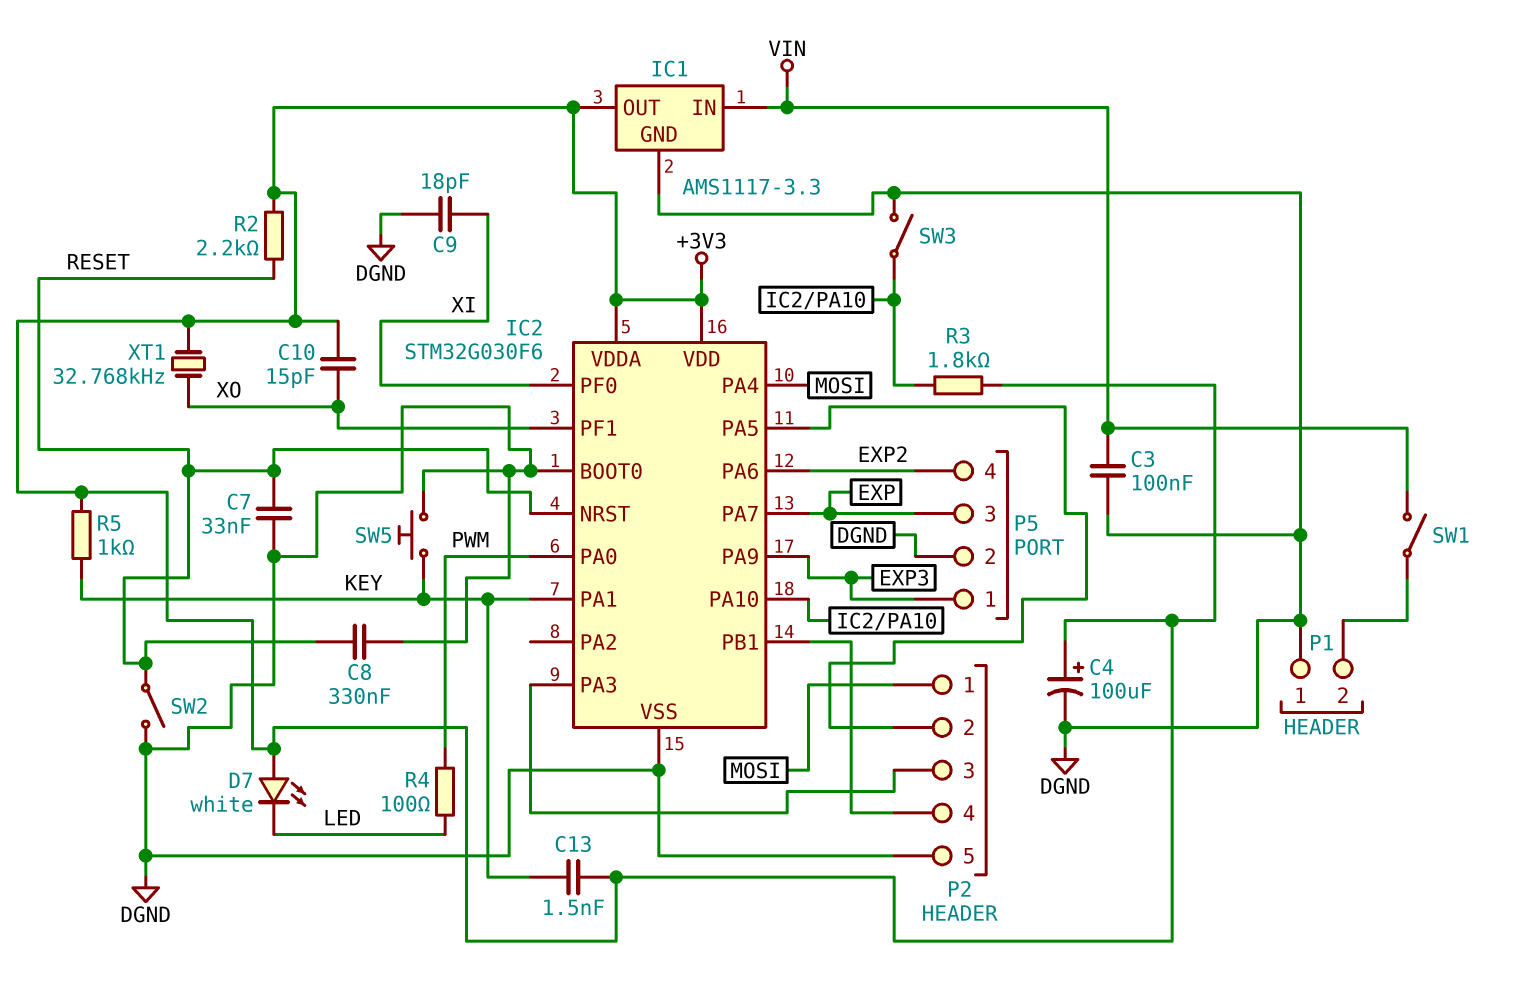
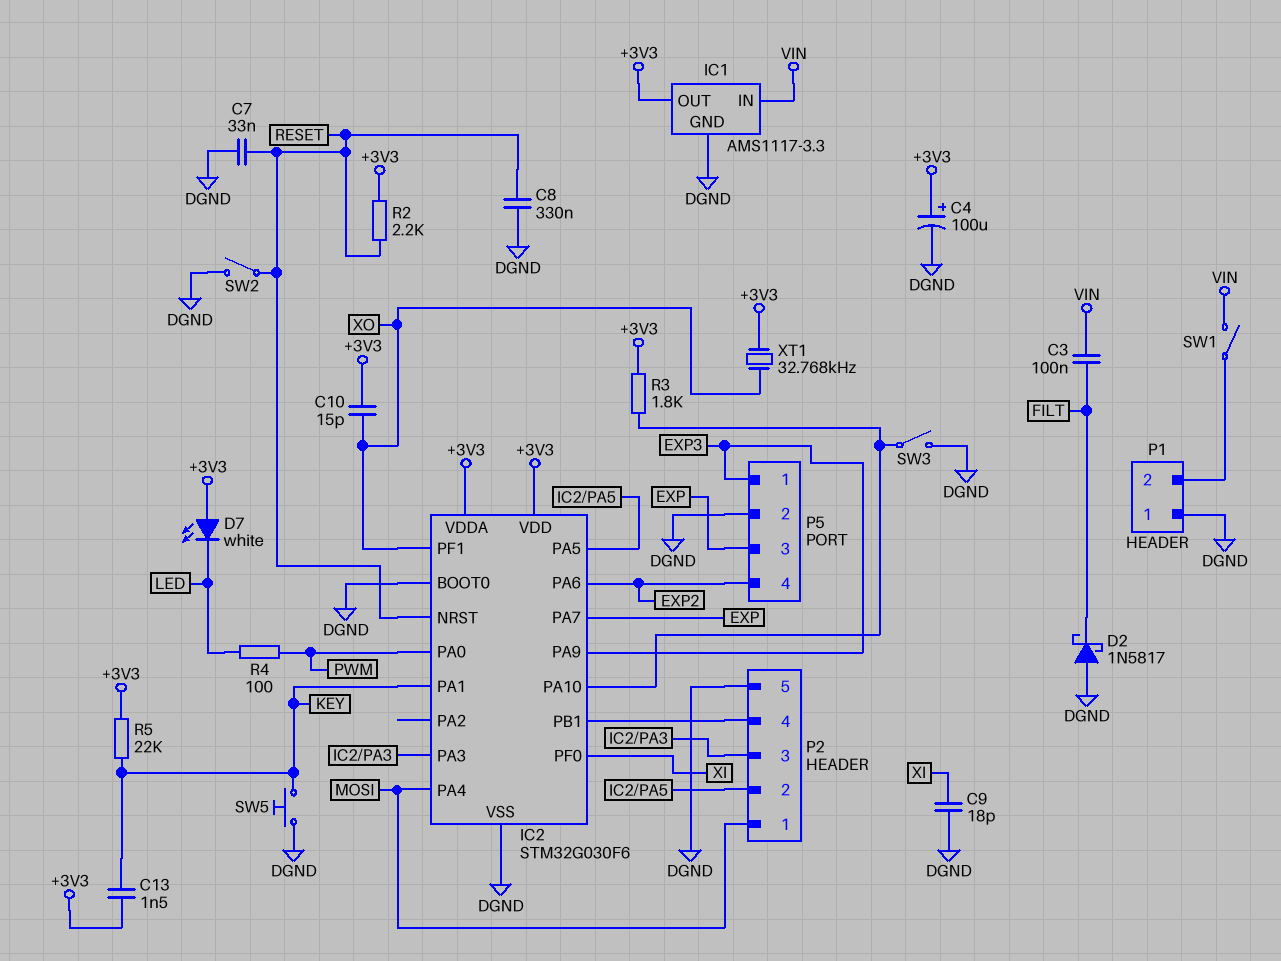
C3: 100nF (DGND, VIN) -> 100nF (FILT, VIN)
D2: none -> schottky 1N5817 (A DGND, K FILT)
R5: 1k (+3V3, KEY) -> 22k (+3V3, KEY)

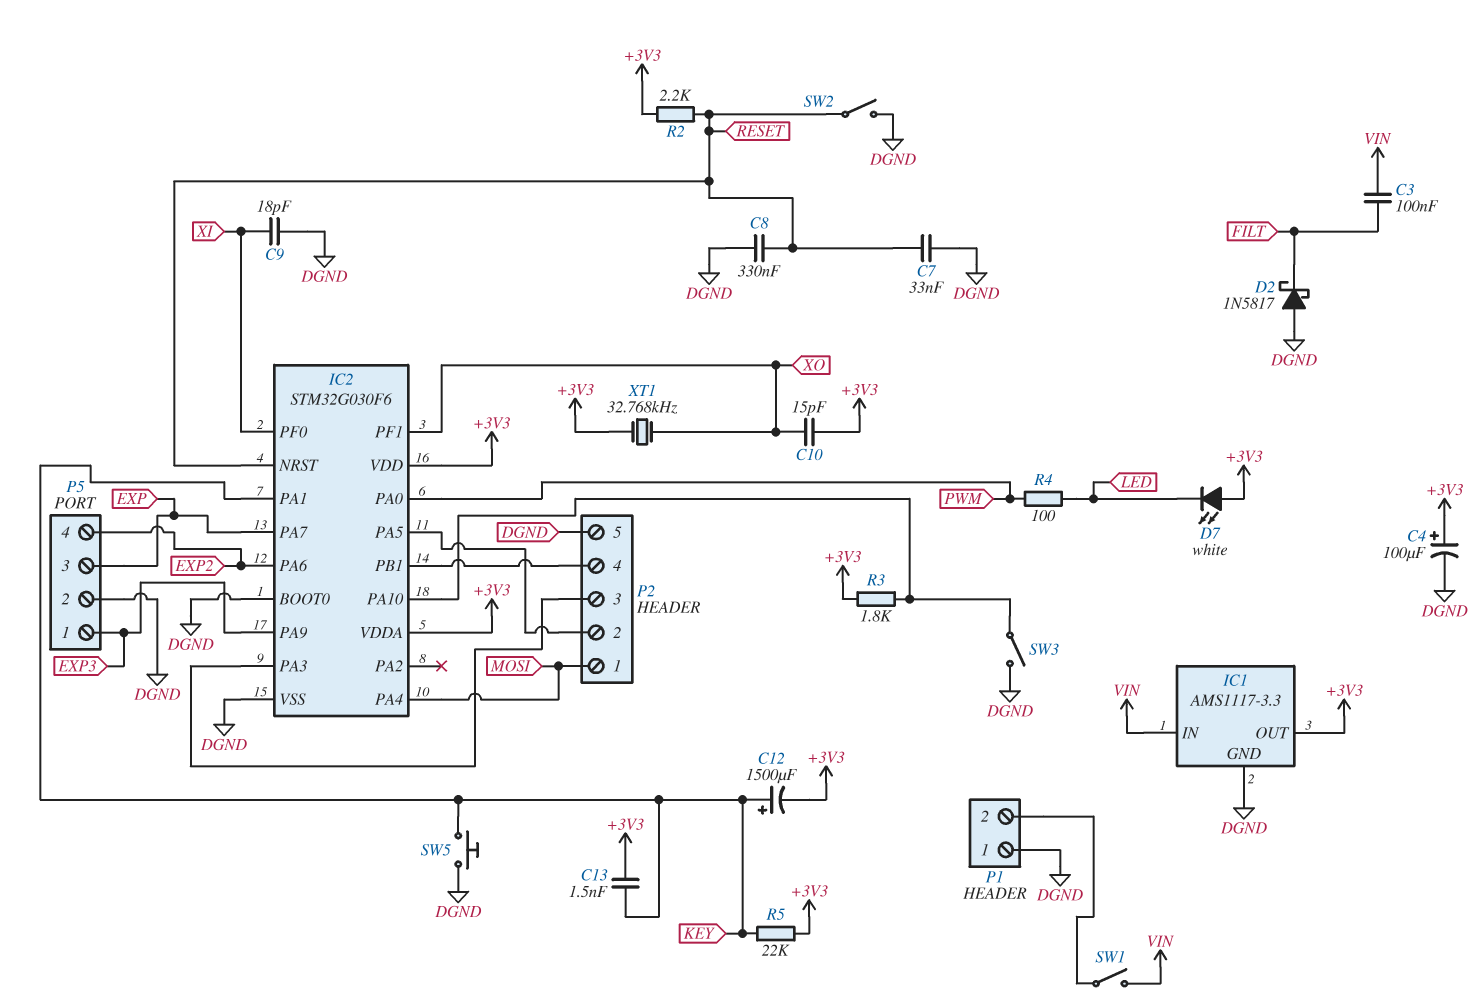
C12: none -> 1500uF (plus KEY, minus +3V3)

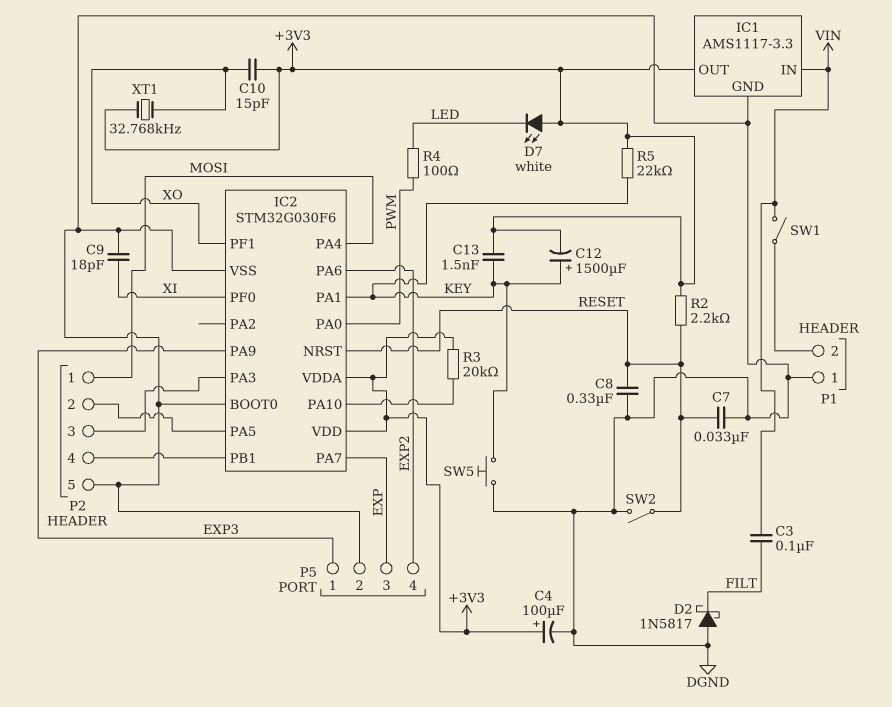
R3: 1.8k (+3V3, IC2/PA10) -> 20k (+3V3, IC2/PA10)
SW3: switch (DGND, IC2/PA10) -> none

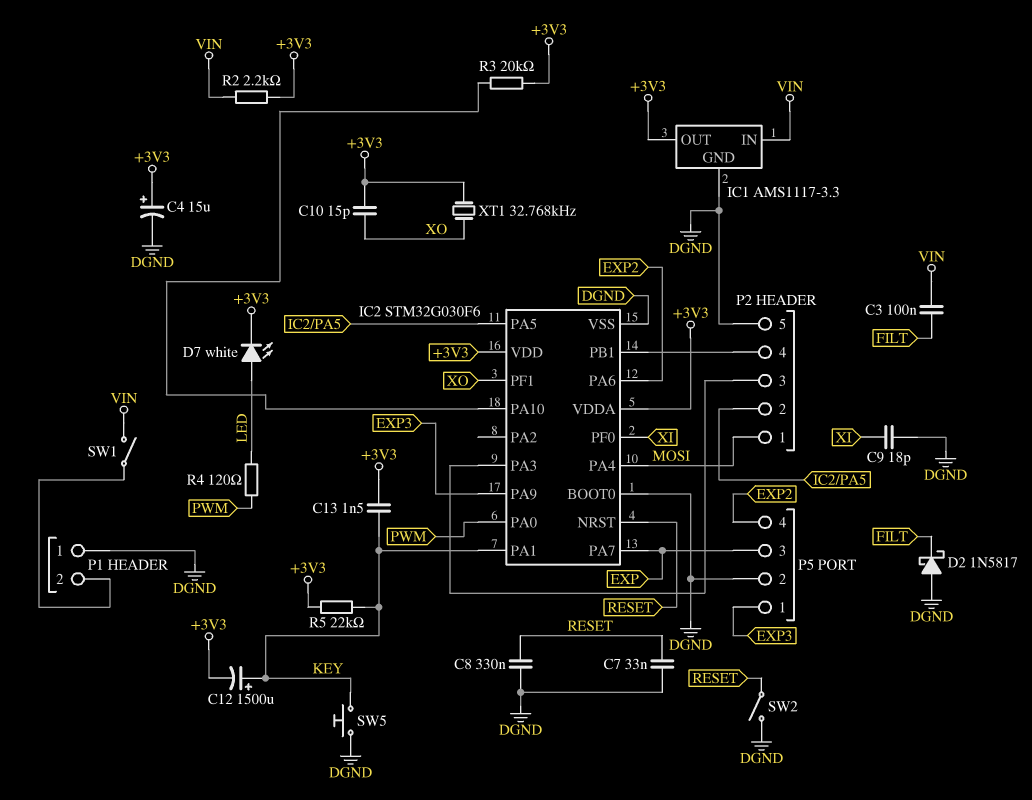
C4: 100uF (plus +3V3, minus DGND) -> 15uF (plus +3V3, minus DGND)
D7: LED white (A +3V3, K LED) -> LED white (A LED, K +3V3)
R2: 2.2k (+3V3, RESET) -> 2.2k (+3V3, VIN)
R4: 100 (LED, PWM) -> 120 (LED, PWM)

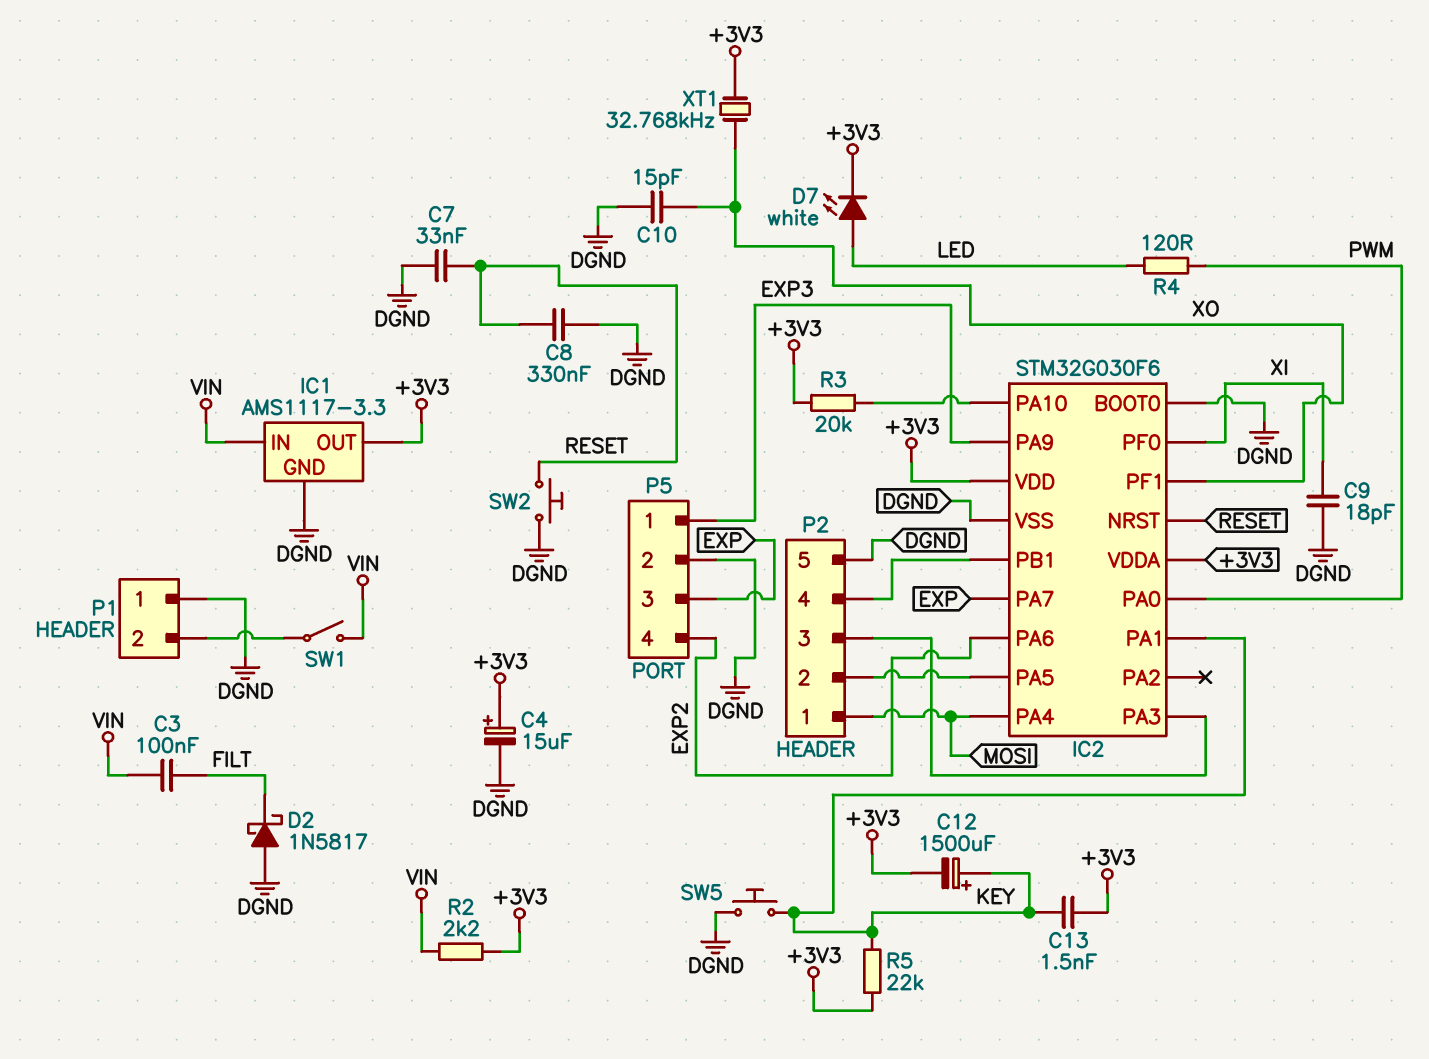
C10: 15pF (+3V3, XO) -> 15pF (DGND, XO)
SW2: switch (DGND, RESET) -> button (DGND, RESET)

